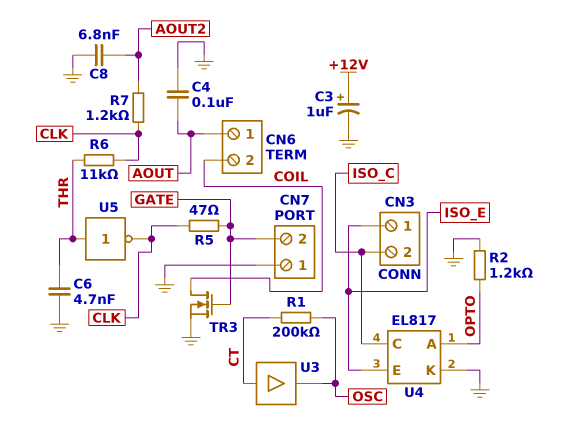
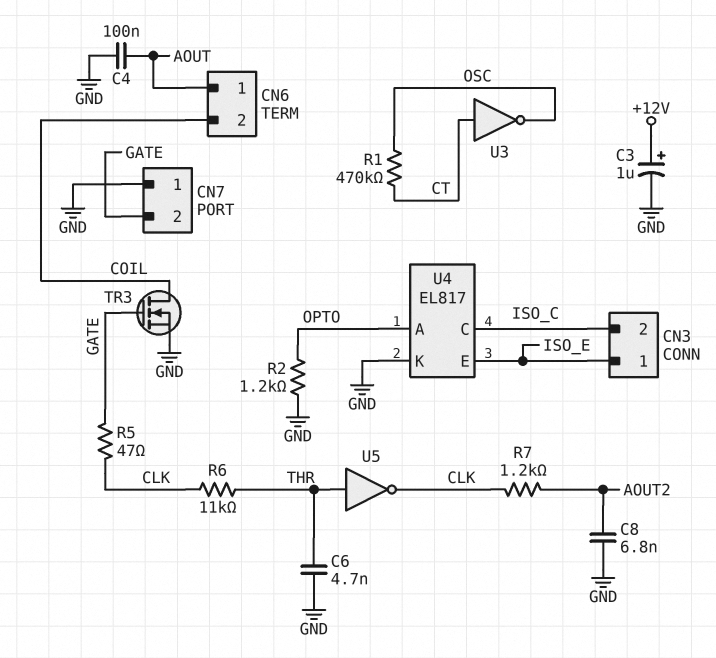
R1: 200k (CT, OSC) -> 470k (CT, OSC)
U3: buffer (in CT, out OSC) -> NOT (in CT, out OSC)

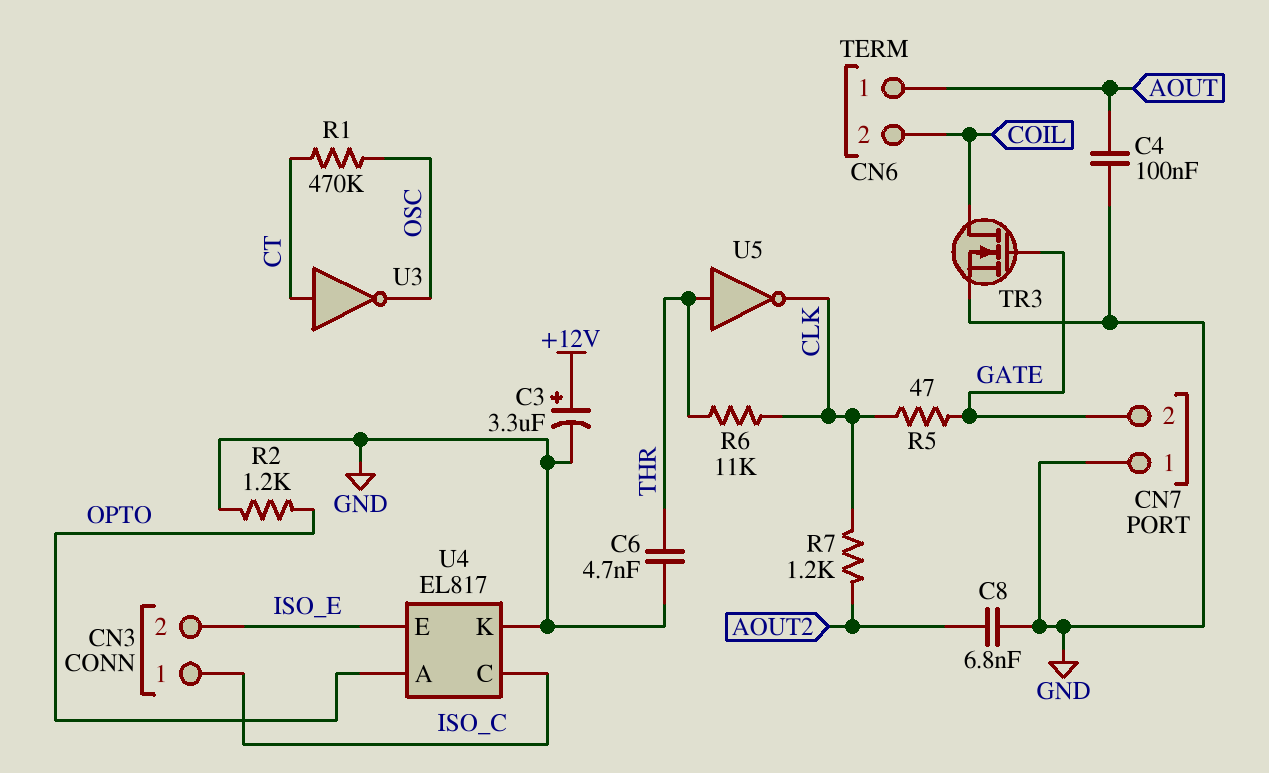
C3: 1uF (plus +12V, minus GND) -> 3.3uF (plus +12V, minus GND)
CN3 pin 1: ISO_E -> ISO_C
CN3 pin 2: ISO_C -> ISO_E

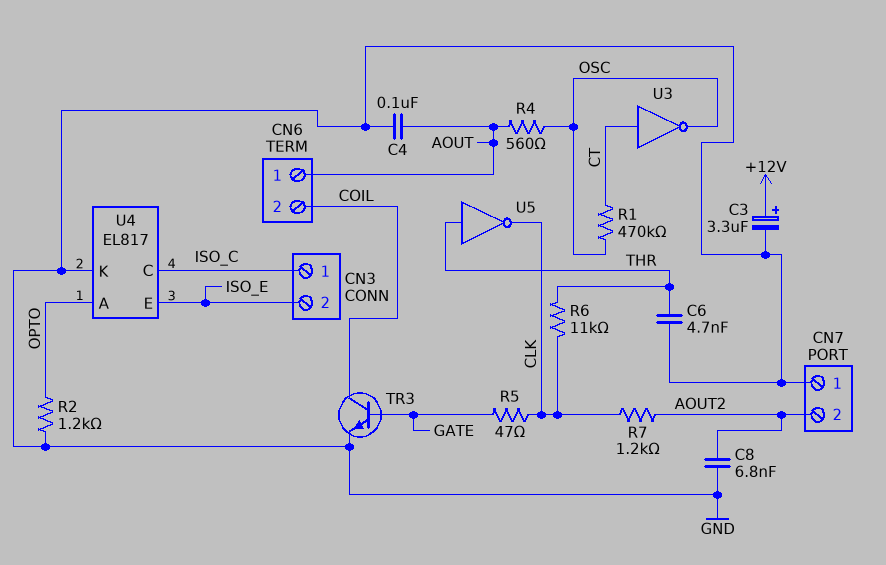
CN7 pin 2: GATE -> AOUT2
R4: none -> 560 (AOUT, OSC)
TR3: NMOS (G GATE, D COIL, S GND) -> NPN (B GATE, C COIL, E GND)

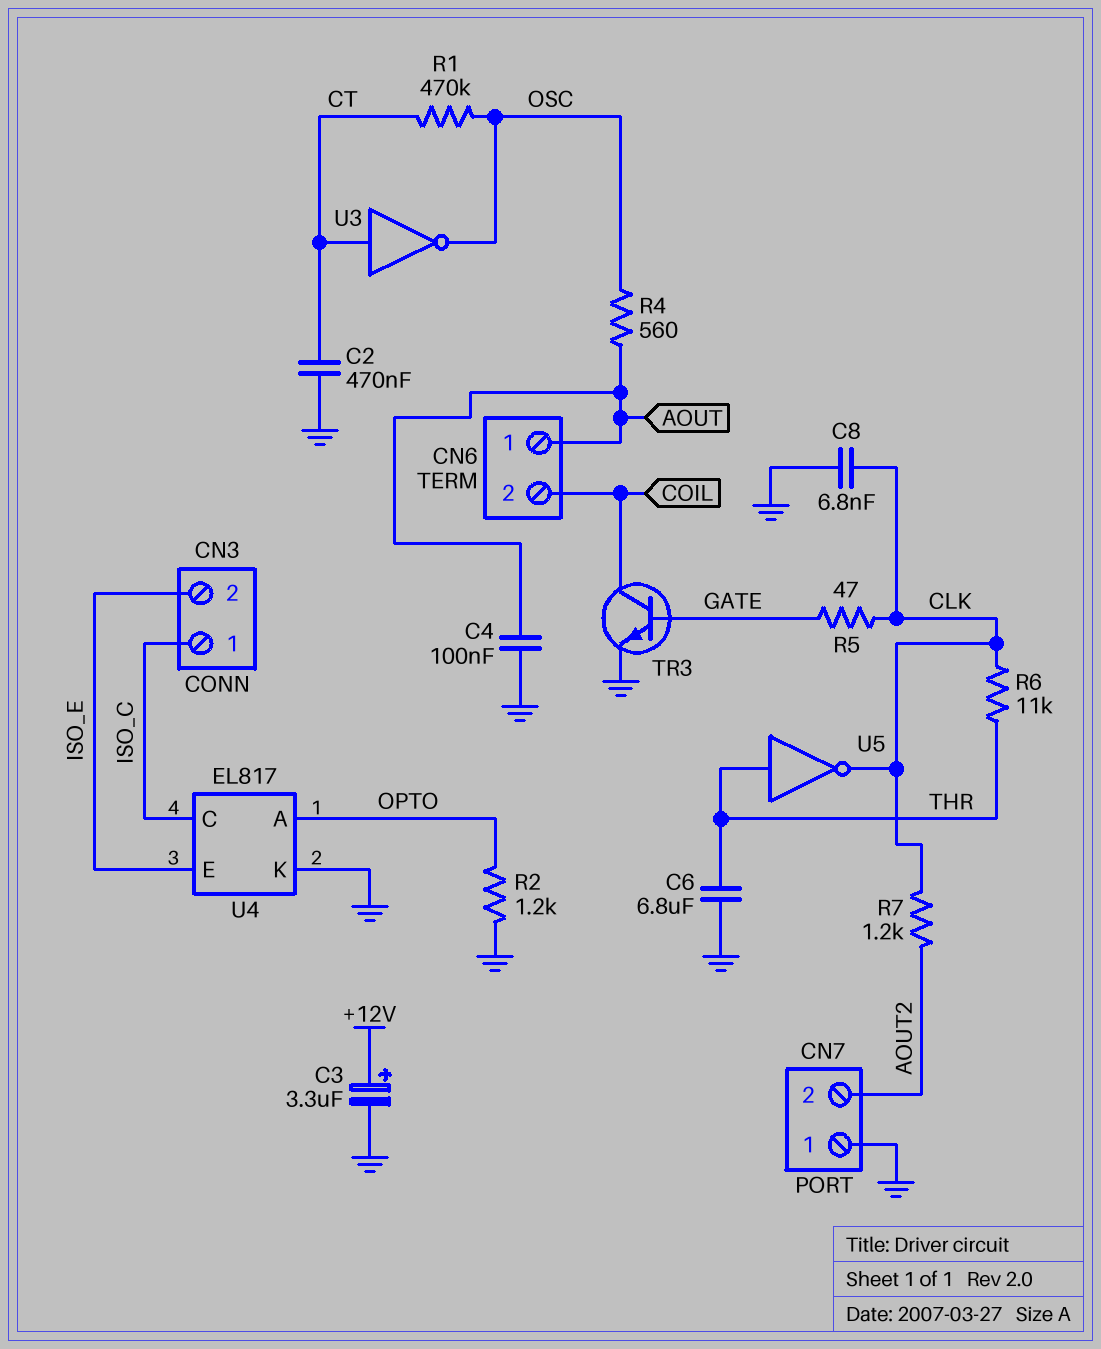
C2: none -> 470nF (CT, GND)
C6: 4.7nF (GND, THR) -> 6.8uF (GND, THR)
C8: 6.8nF (AOUT2, GND) -> 6.8nF (CLK, GND)

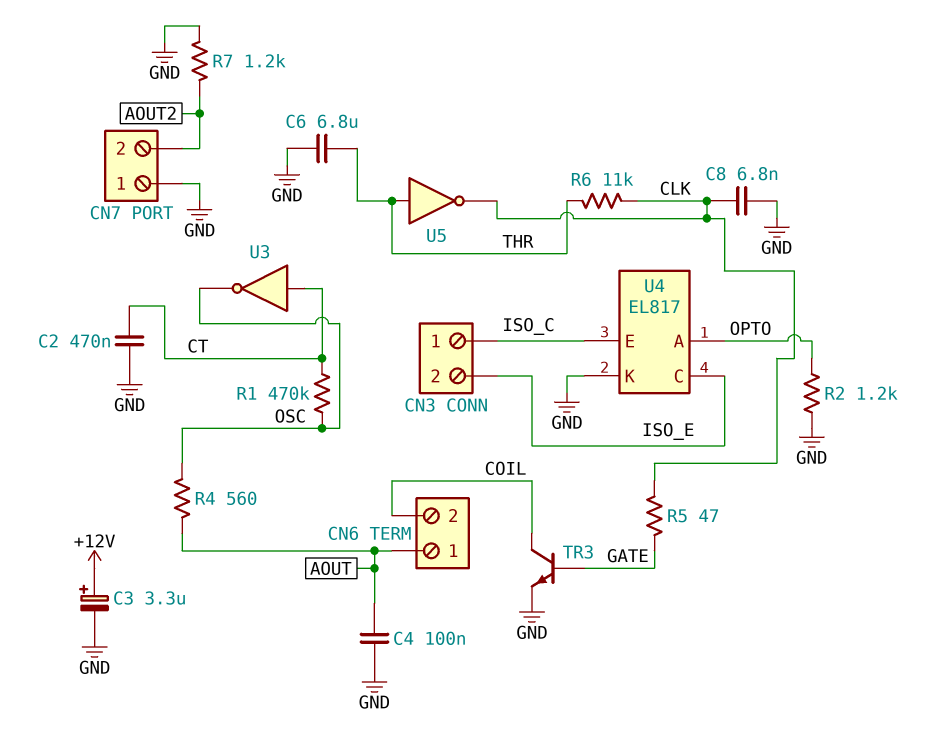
R7: 1.2k (AOUT2, CLK) -> 1.2k (AOUT2, GND)
U4 pin C: ISO_C -> ISO_E
U4 pin E: ISO_E -> ISO_C

